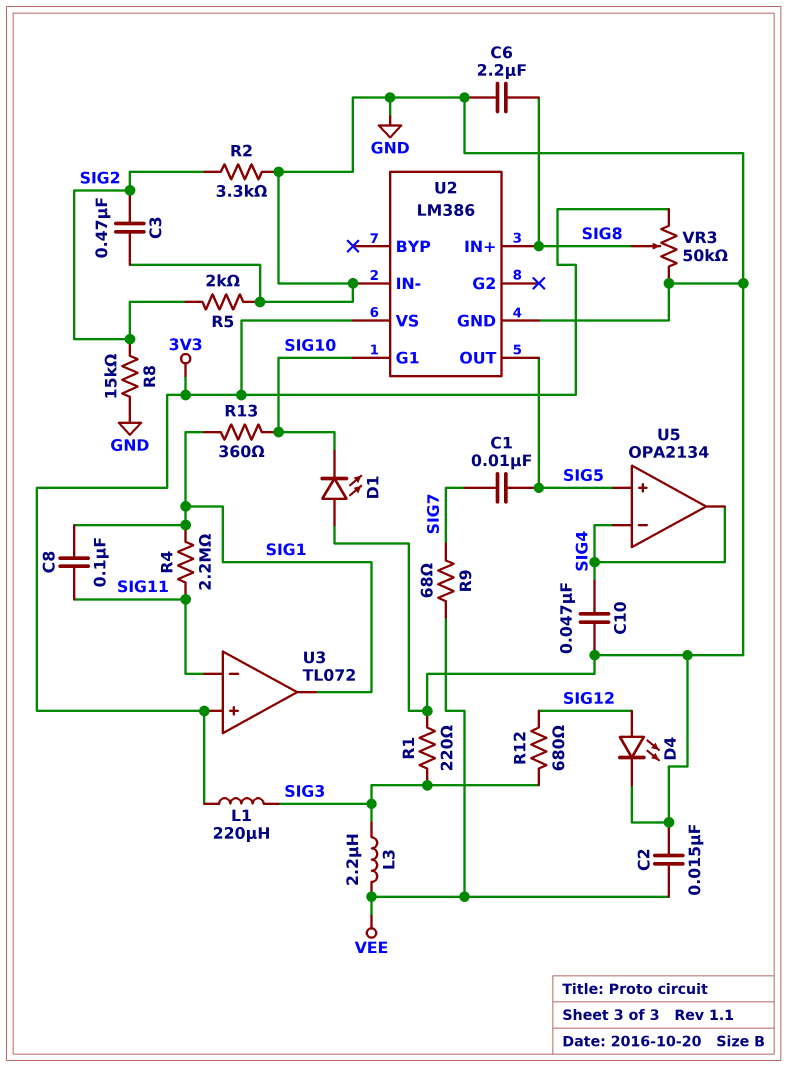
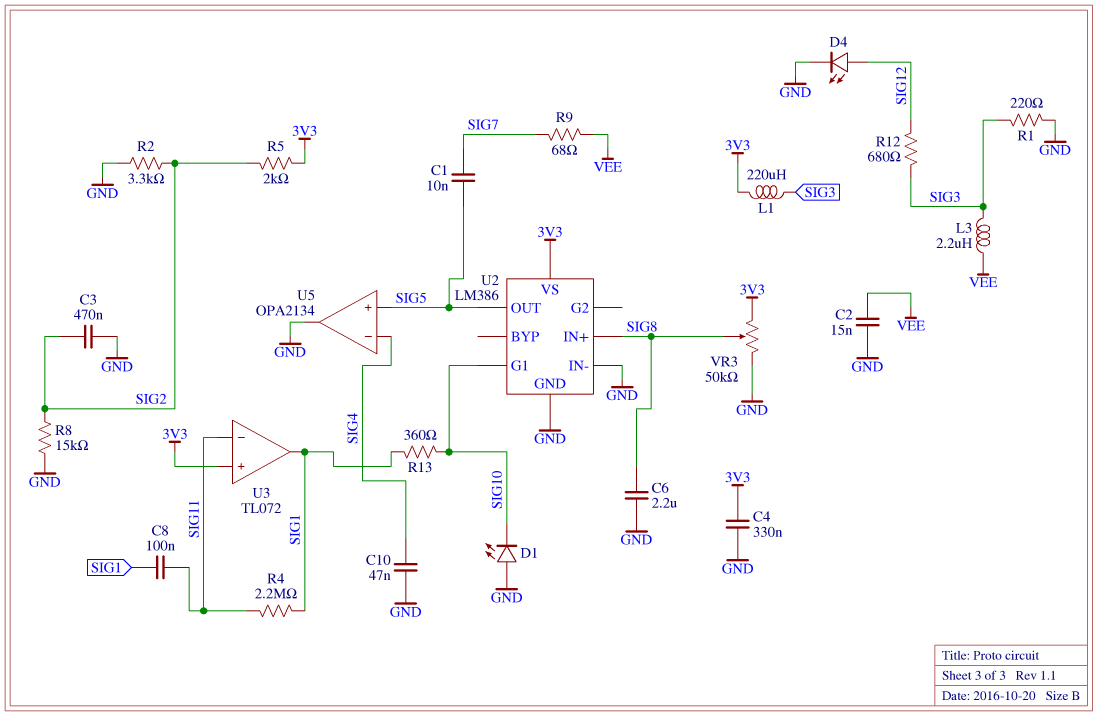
C4: none -> 330nF (3V3, GND)
R5: 2k (GND, SIG2) -> 2k (3V3, SIG2)
U5 pin out: SIG4 -> GND

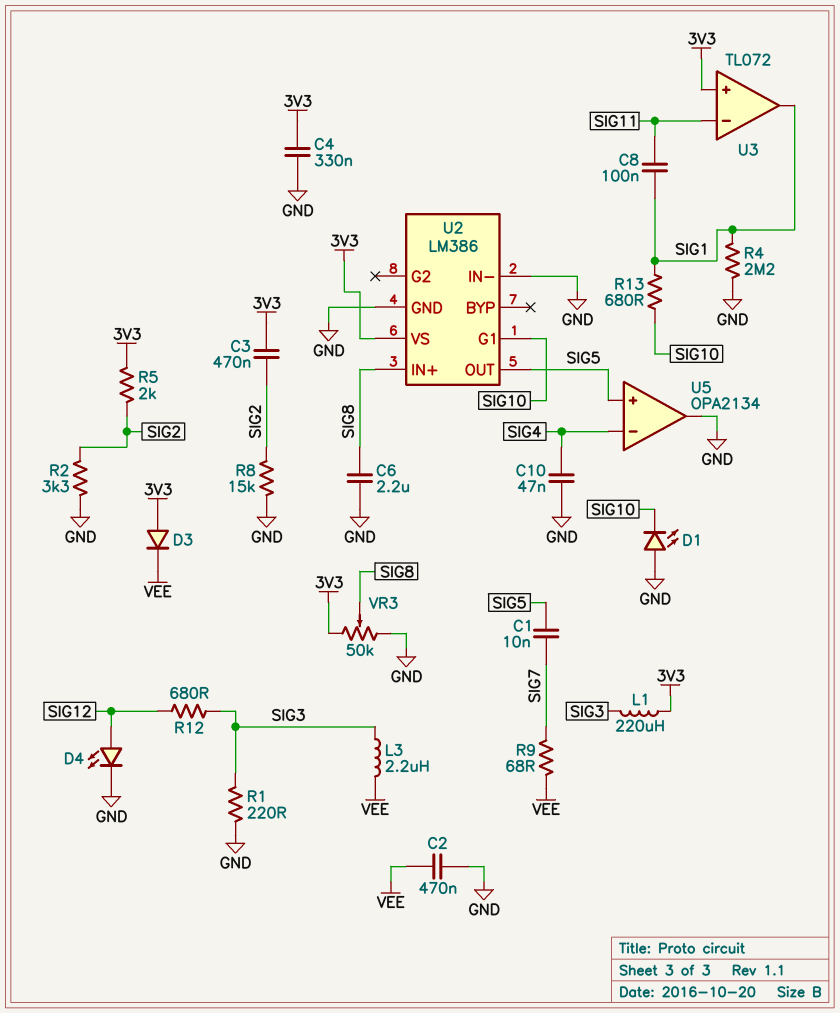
C2: 15nF (GND, VEE) -> 470nF (GND, VEE)
C3: 470nF (GND, SIG2) -> 470nF (3V3, SIG2)
D3: none -> diode (A 3V3, K VEE)
R4: 2.2M (SIG1, SIG11) -> 2.2M (GND, SIG1)
R13: 360 (SIG1, SIG10) -> 680 (SIG1, SIG10)

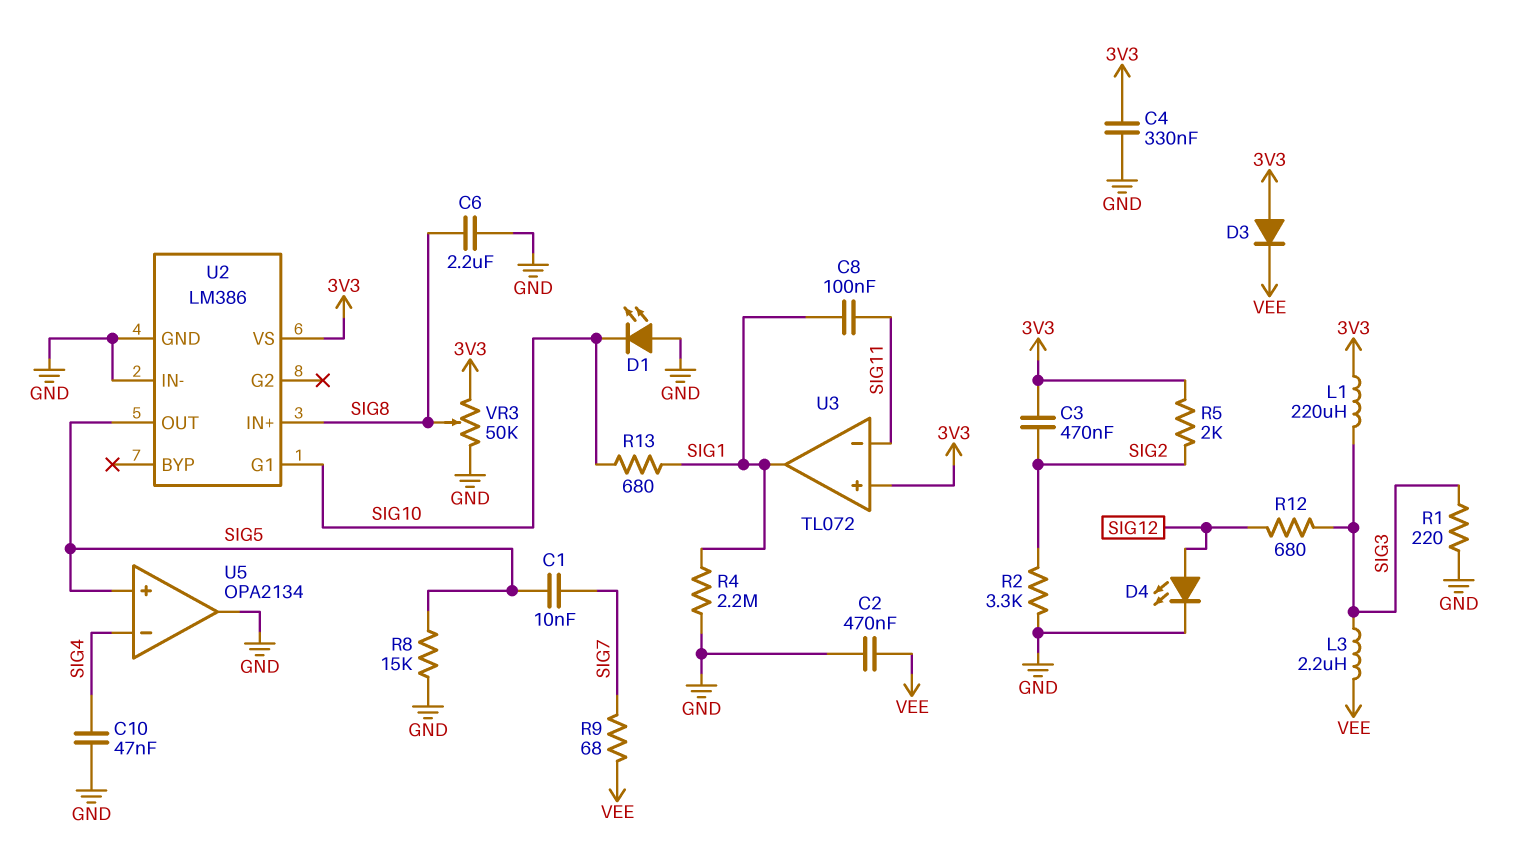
R8: 15k (GND, SIG2) -> 15k (GND, SIG5)

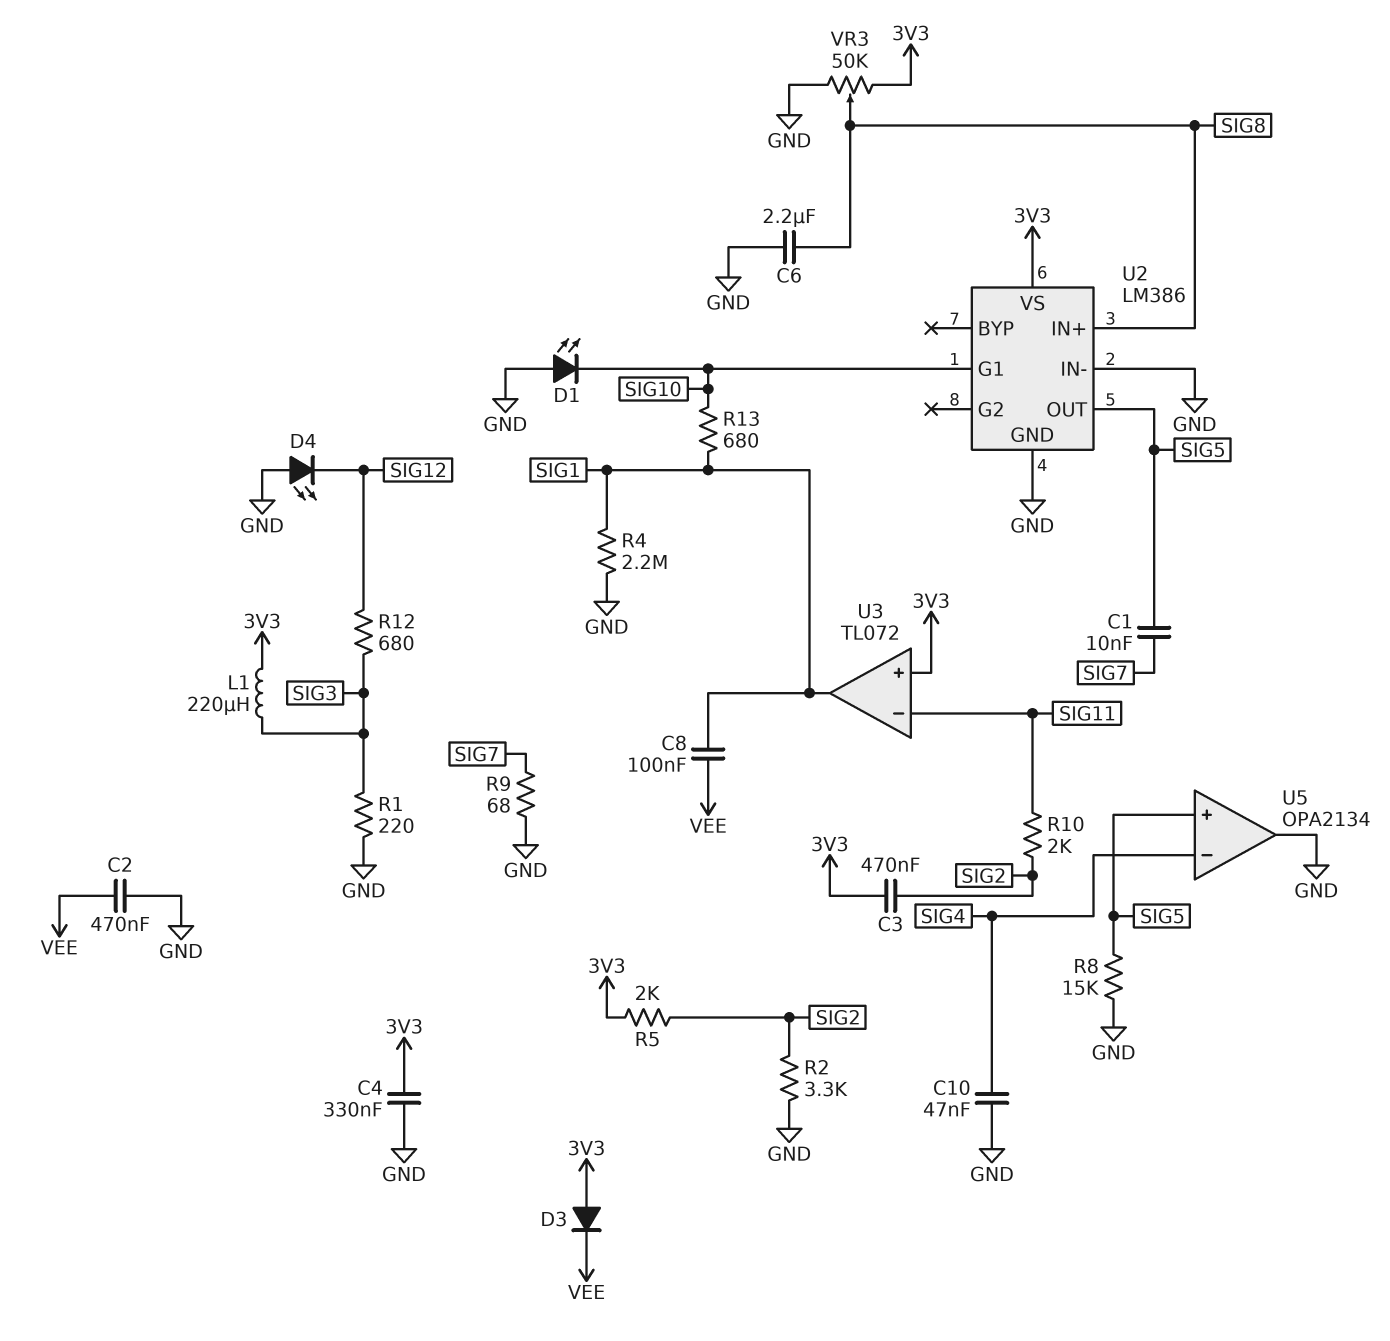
C8: 100nF (SIG1, SIG11) -> 100nF (SIG1, VEE)
D4: LED (A SIG12, K GND) -> LED (A GND, K SIG12)
L3: 2.2uH (SIG3, VEE) -> none
R9: 68 (SIG7, VEE) -> 68 (GND, SIG7)
R10: none -> 2k (SIG2, SIG11)

